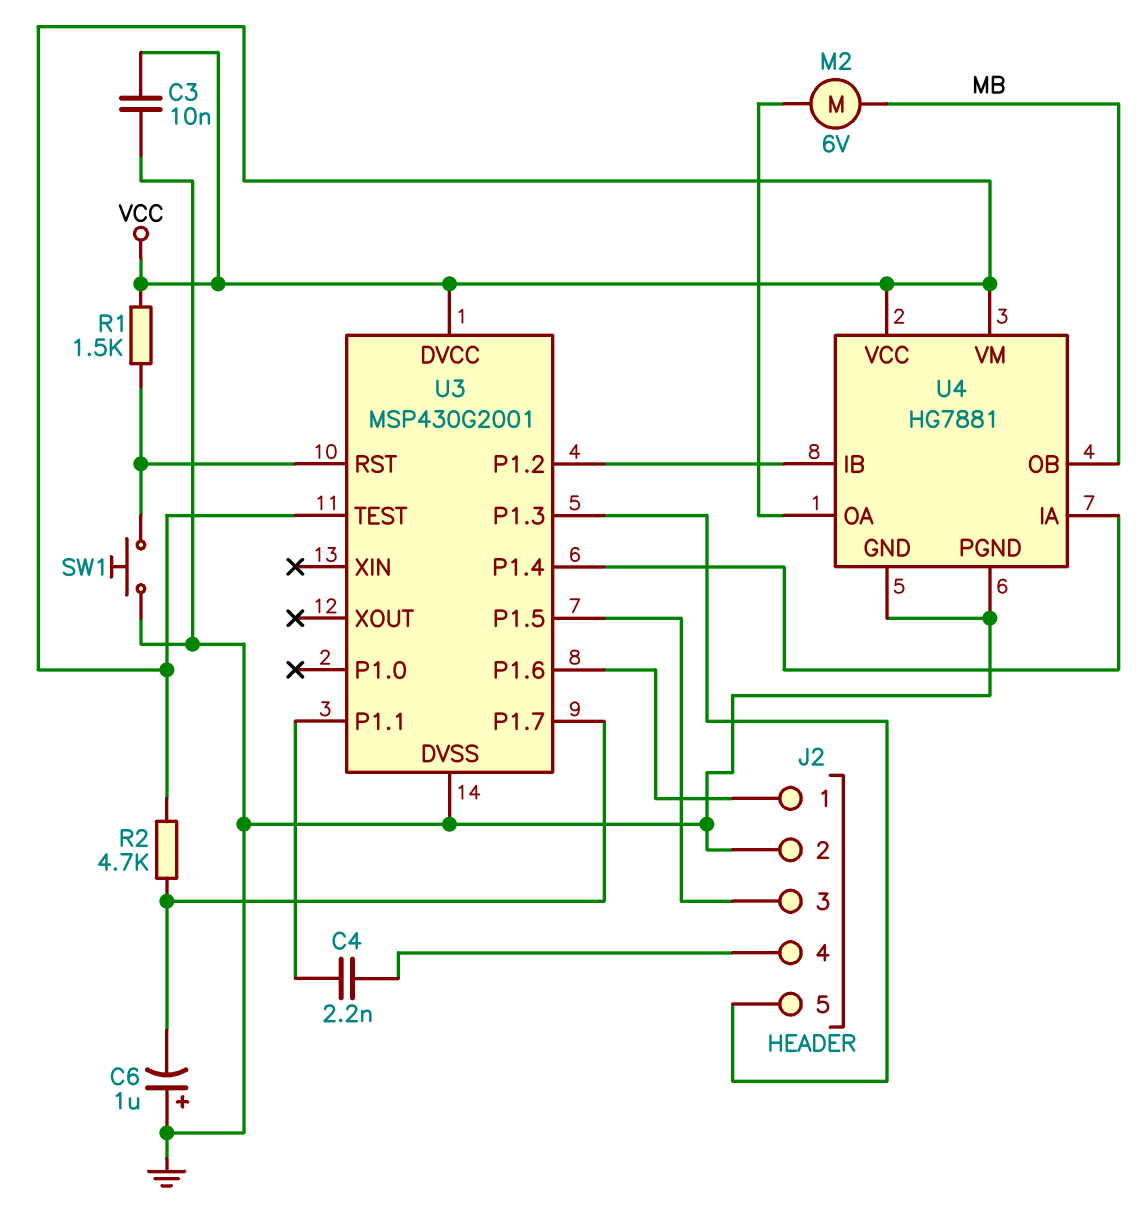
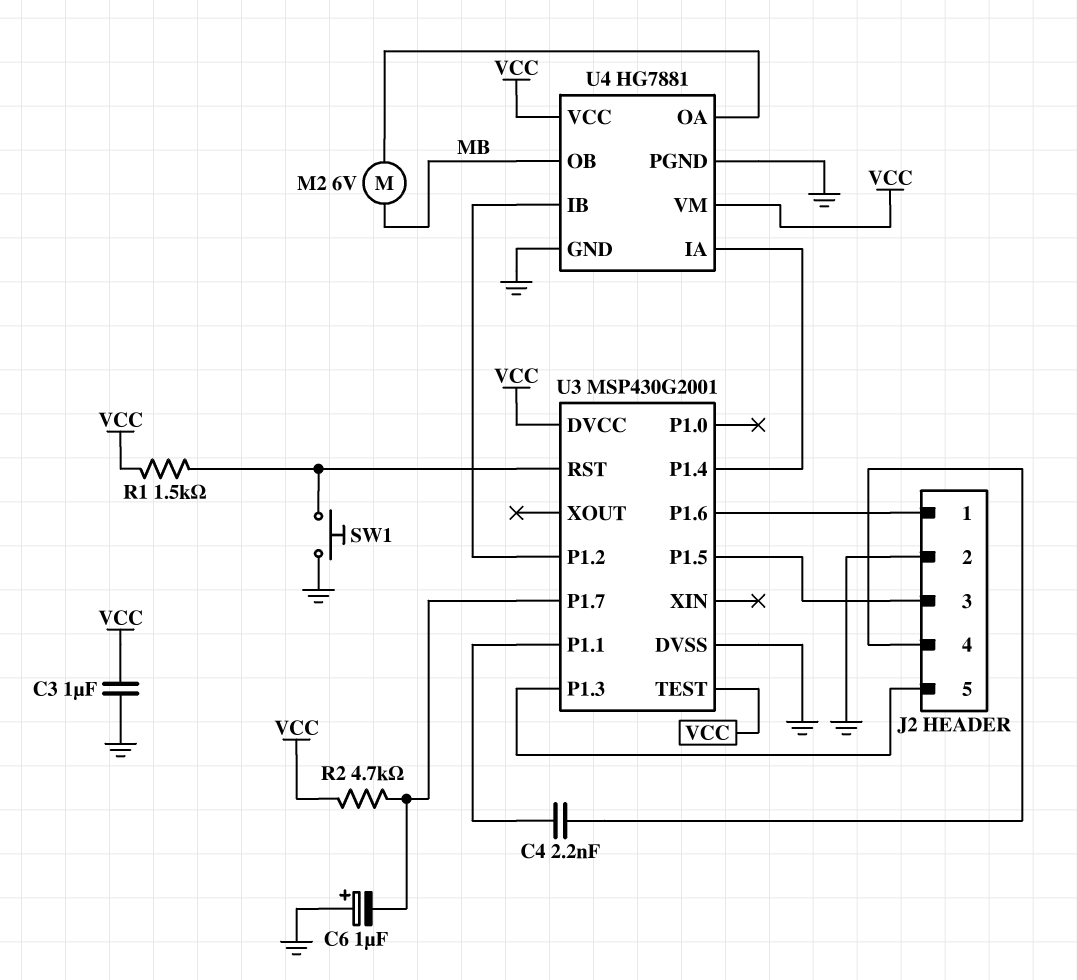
C3: 10nF (GND, VCC) -> 1uF (GND, VCC)

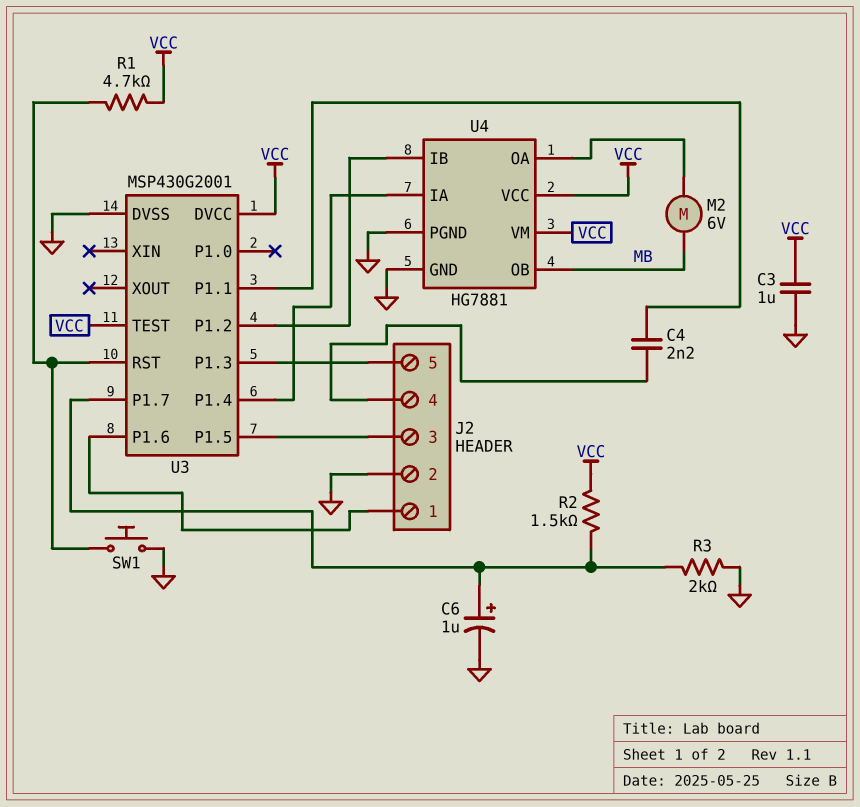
C6: 1uF (plus GND, minus U3/P1.7) -> 1uF (plus U3/P1.7, minus GND)
R1: 1.5k (U3/RST, VCC) -> 4.7k (U3/RST, VCC)
R2: 4.7k (U3/P1.7, VCC) -> 1.5k (U3/P1.7, VCC)
R3: none -> 2k (GND, U3/P1.7)

